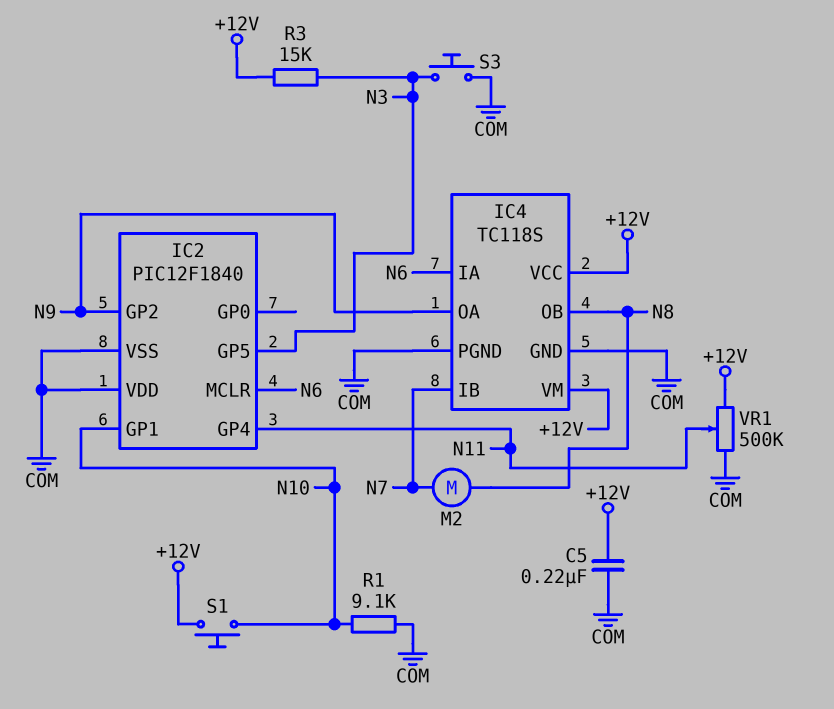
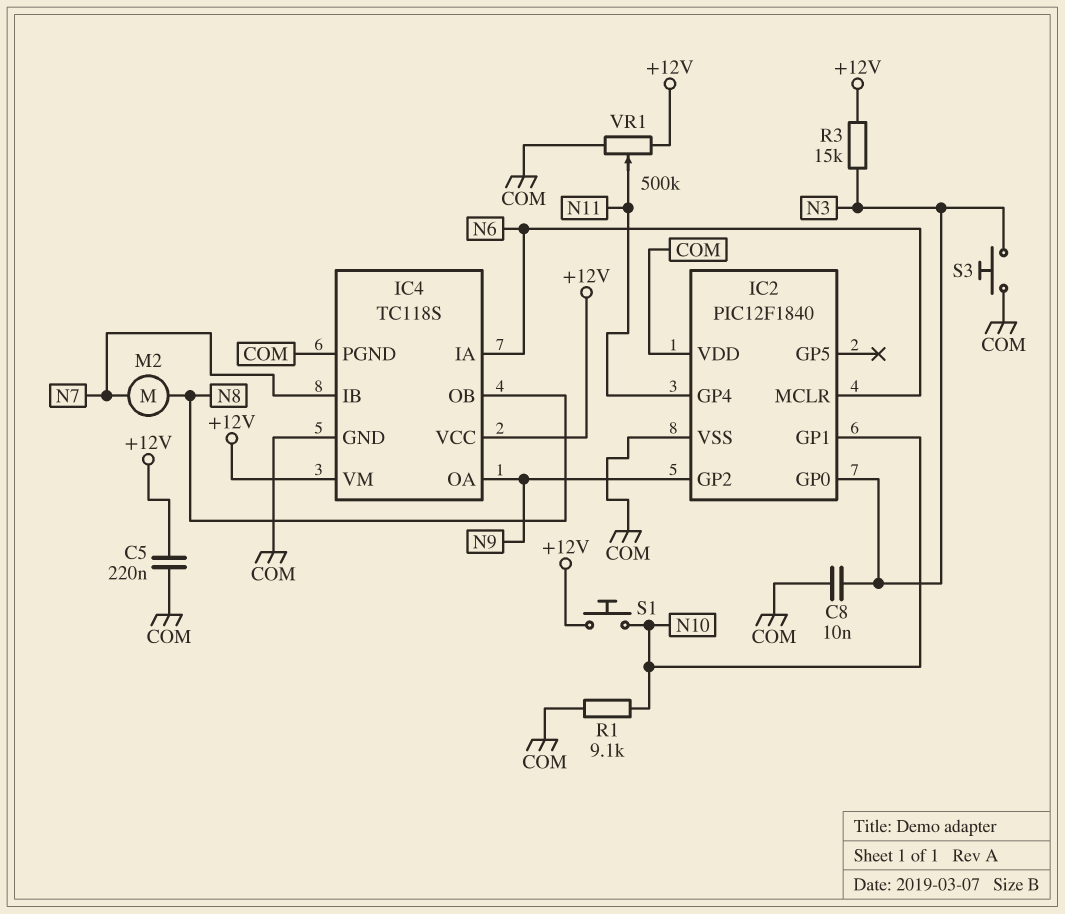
C8: none -> 10nF (COM, N3)
IC2 pin GP0: none -> N3
IC2 pin GP5: N3 -> none

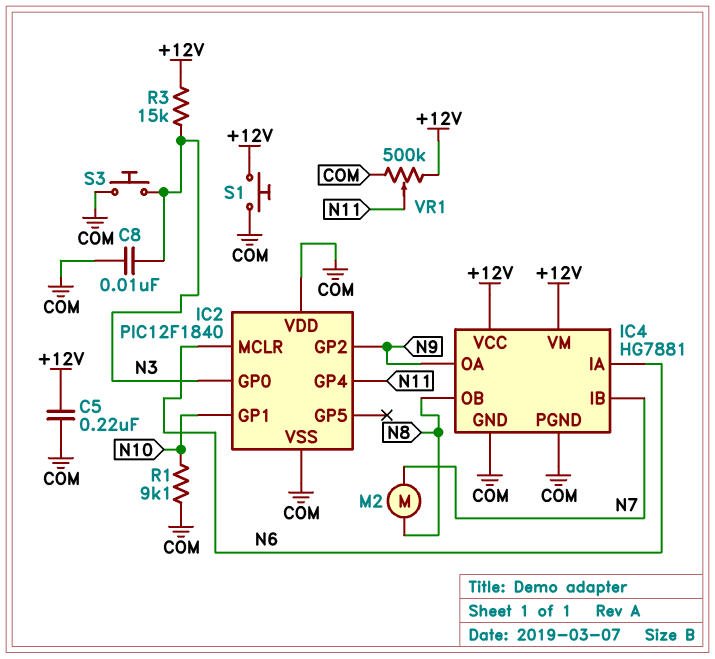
IC4: TC118S -> HG7881
S1: button (+12V, N10) -> button (+12V, COM)

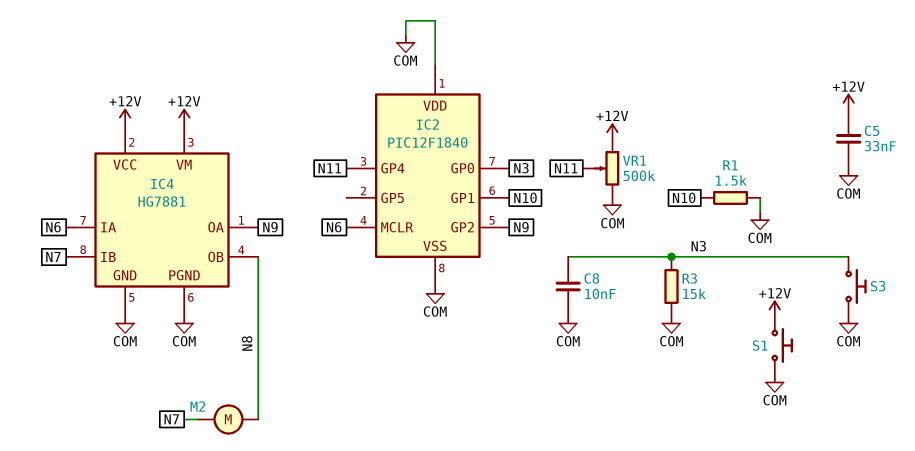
C5: 220nF (+12V, COM) -> 33nF (+12V, COM)
R1: 9.1k (COM, N10) -> 1.5k (COM, N10)
R3: 15k (+12V, N3) -> 15k (COM, N3)

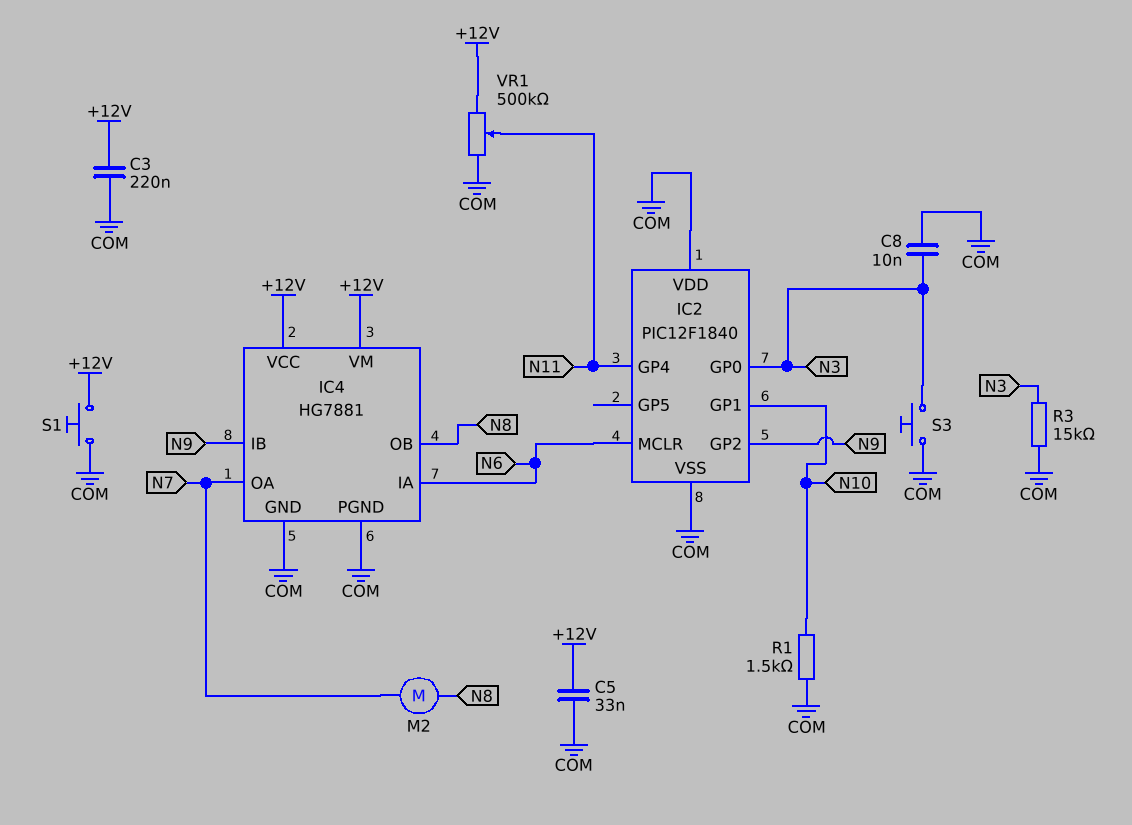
C3: none -> 220nF (+12V, COM)
IC4 pin IB: N7 -> N9
IC4 pin OA: N9 -> N7

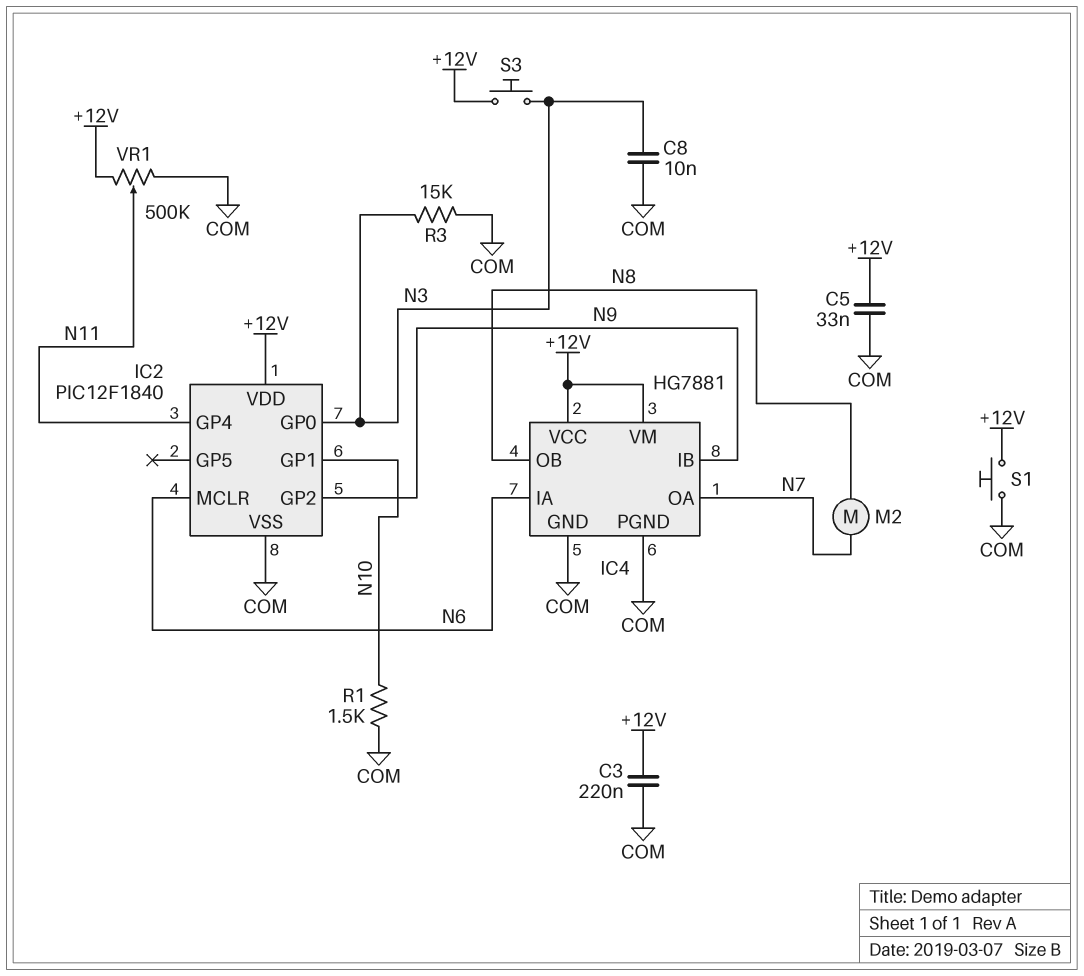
IC2 pin VDD: COM -> +12V
S3: button (COM, N3) -> button (+12V, N3)

